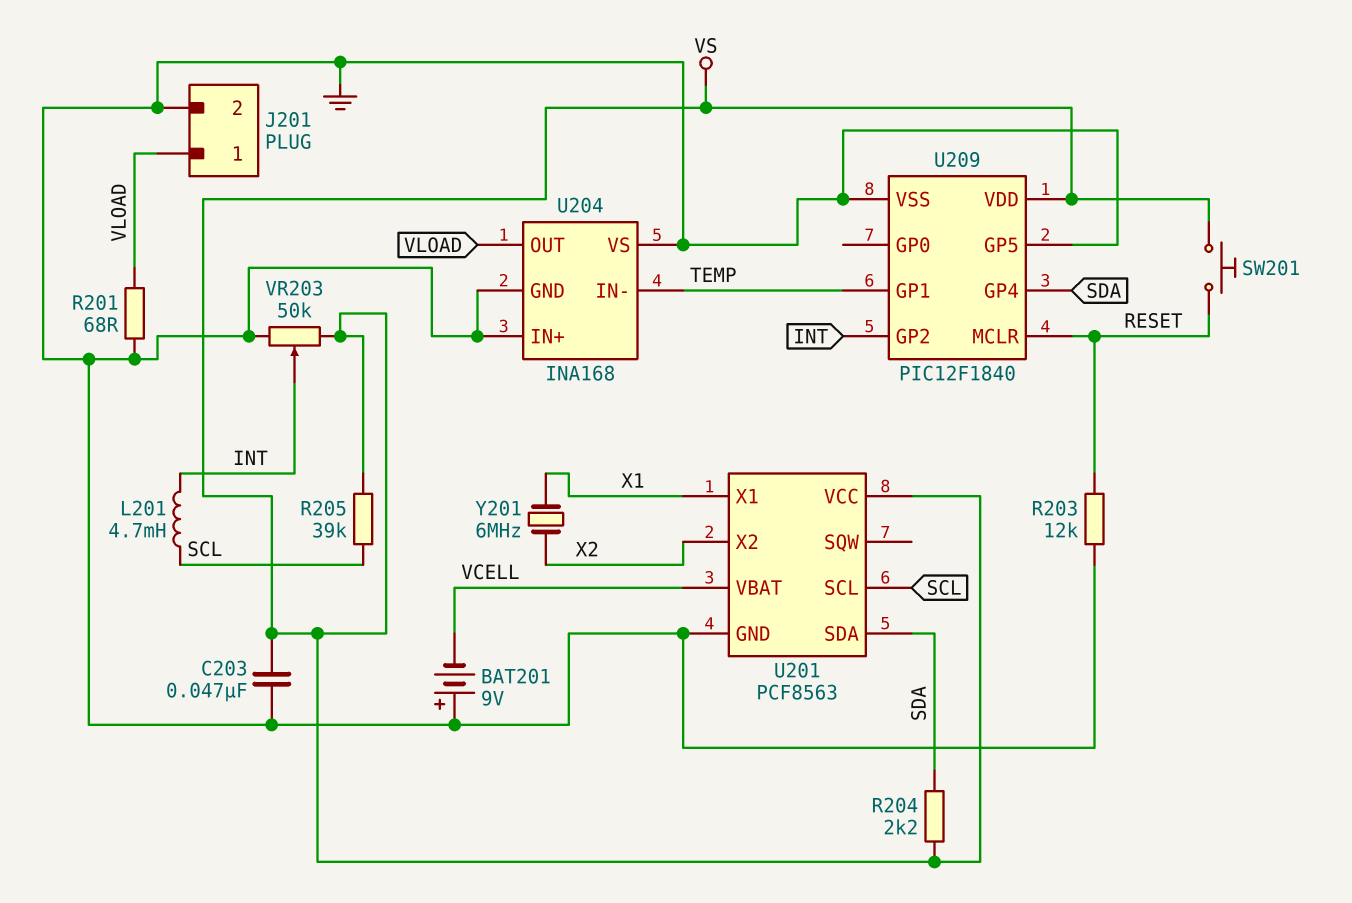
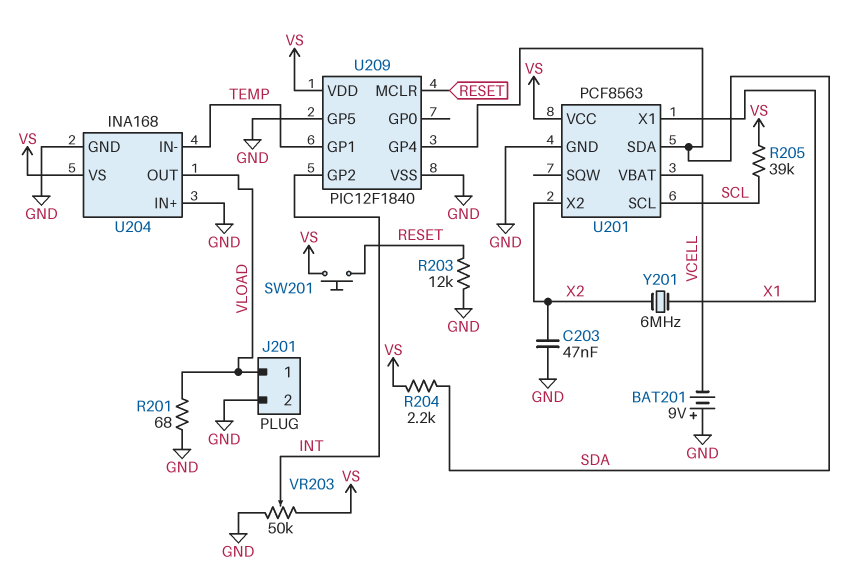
C203: 47nF (GND, VS) -> 47nF (GND, X2)
L201: 4.7mH (INT, SCL) -> none
U204 pin VS: GND -> VS

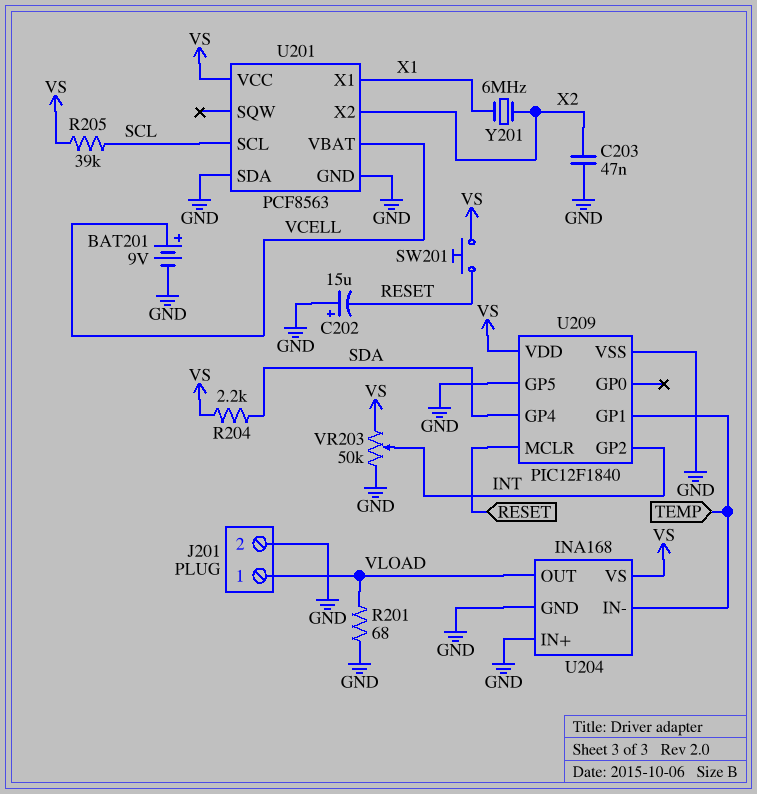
BAT201: 9V (plus GND, minus VCELL) -> 9V (plus VCELL, minus GND)
C202: none -> 15uF (plus GND, minus RESET)
R203: 12k (GND, RESET) -> none
U201 pin SDA: SDA -> GND

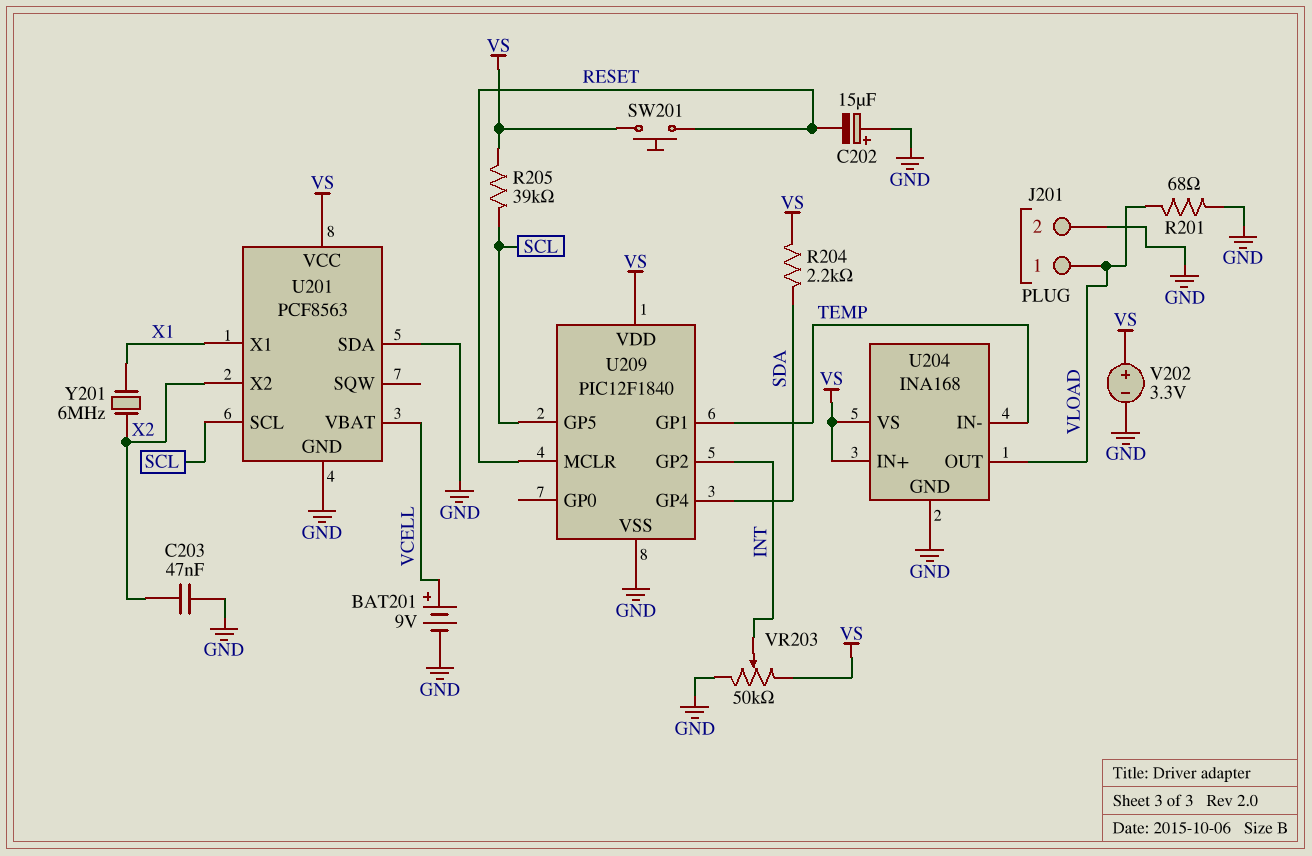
U204 pin IN+: GND -> VS
U209 pin GP5: GND -> SCL
V202: none -> 3.3V (plus VS, minus GND)

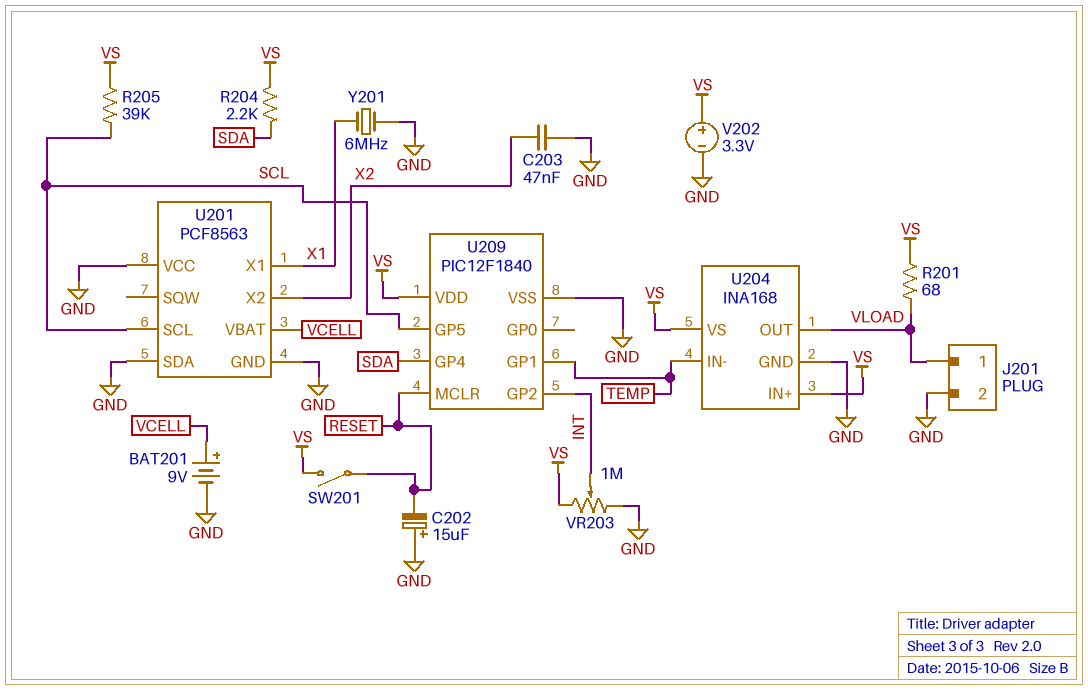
R201: 68 (GND, VLOAD) -> 68 (VLOAD, VS)
SW201: button (RESET, VS) -> switch (RESET, VS)
U201 pin VCC: VS -> GND
VR203: 50k (GND, VS, wiper INT) -> 1M (GND, VS, wiper INT)
Y201: 6MHz (X1, X2) -> 6MHz (GND, X1)

